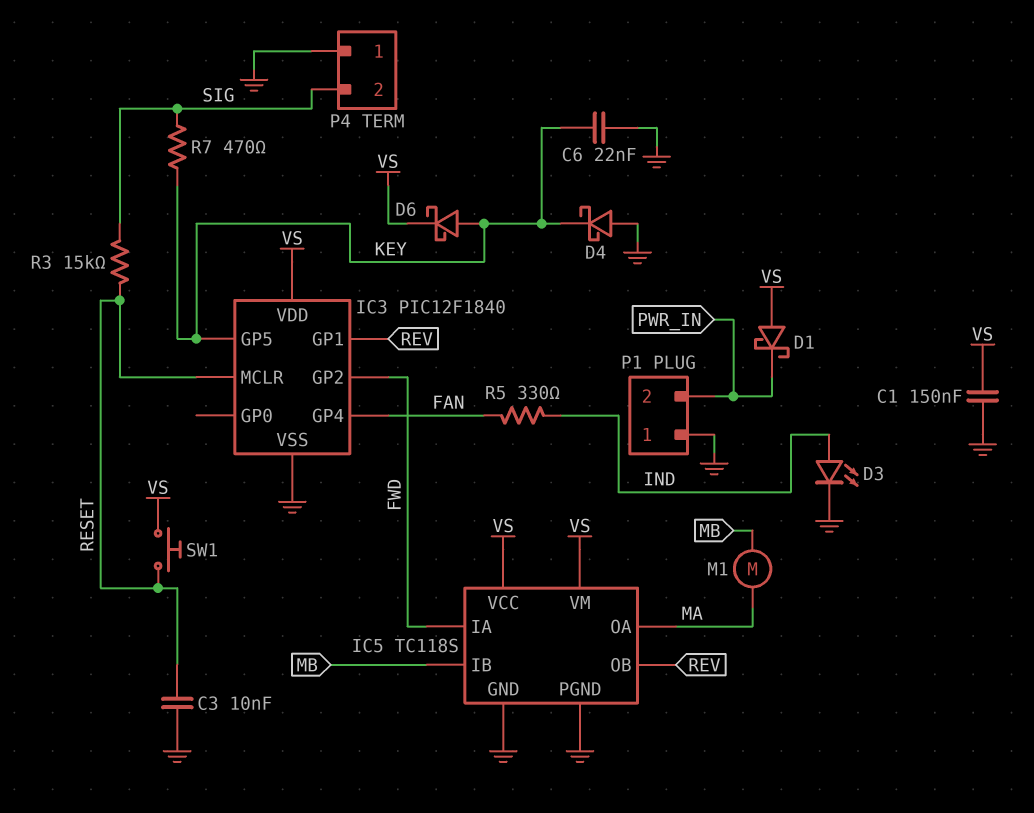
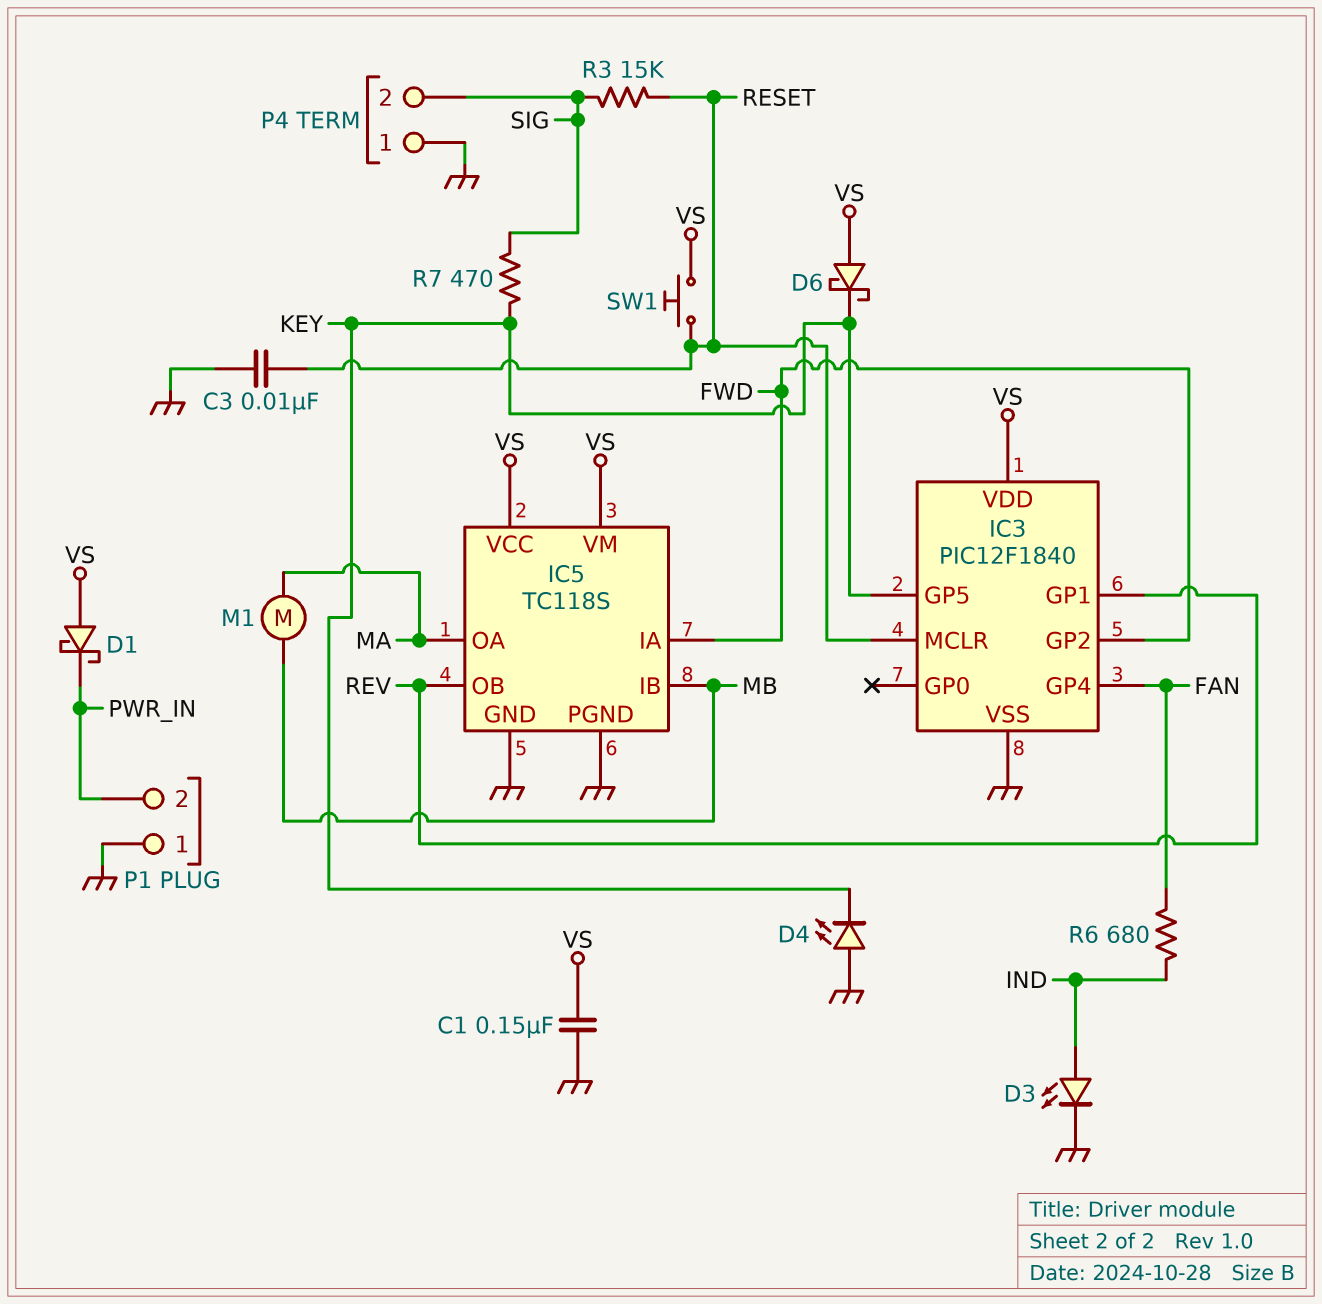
C6: 22nF (GND, KEY) -> none
D4: schottky (A GND, K KEY) -> LED (A GND, K KEY)
D6: schottky (A KEY, K VS) -> schottky (A VS, K KEY)
R5: 330 (FAN, IND) -> none
R6: none -> 680 (FAN, IND)

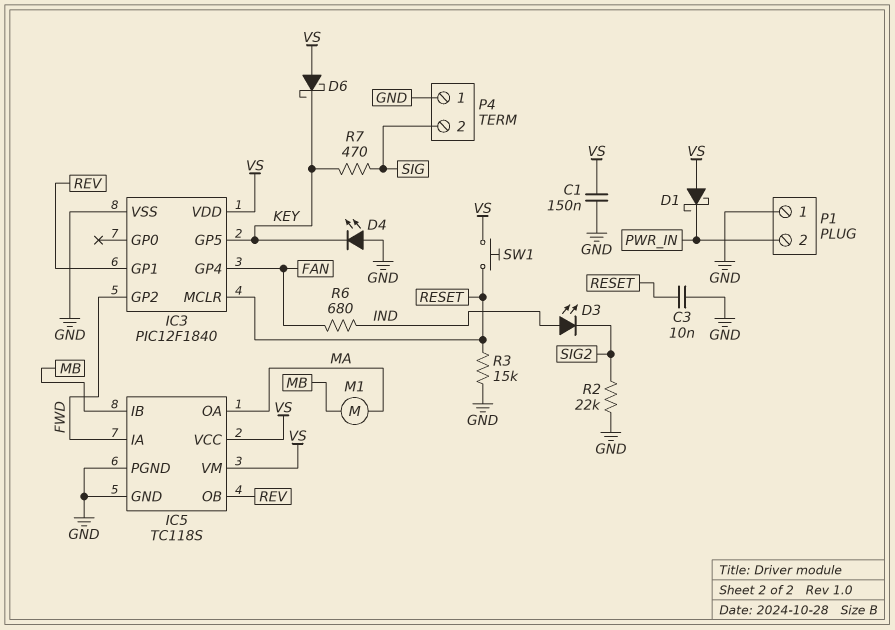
D3: LED (A IND, K GND) -> LED (A IND, K SIG2)
R2: none -> 22k (GND, SIG2)
R3: 15k (RESET, SIG) -> 15k (GND, RESET)

